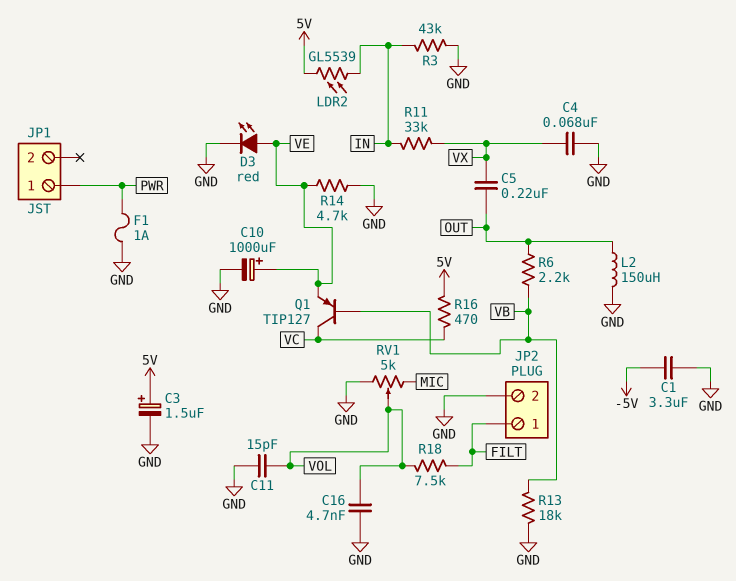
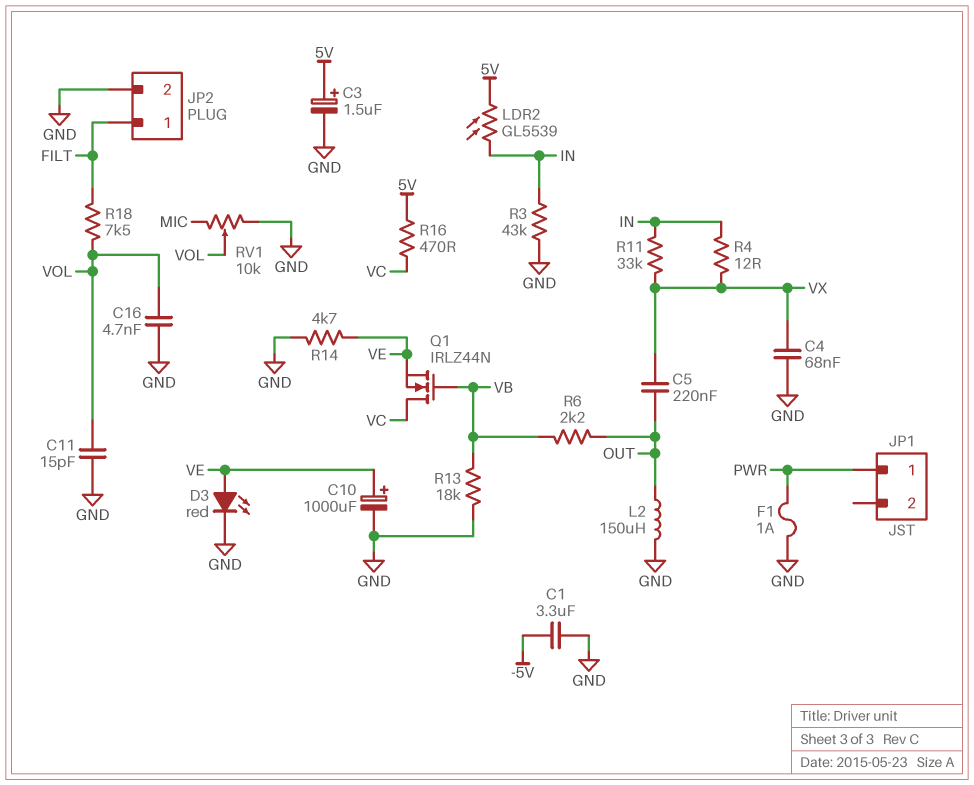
Q1: PNP TIP127 (B VB, C VC, E VE) -> NMOS IRLZ44N (G VB, D VC, S VE)
R4: none -> 12 (IN, VX)
RV1: 5k (GND, MIC, wiper VOL) -> 10k (GND, MIC, wiper VOL)

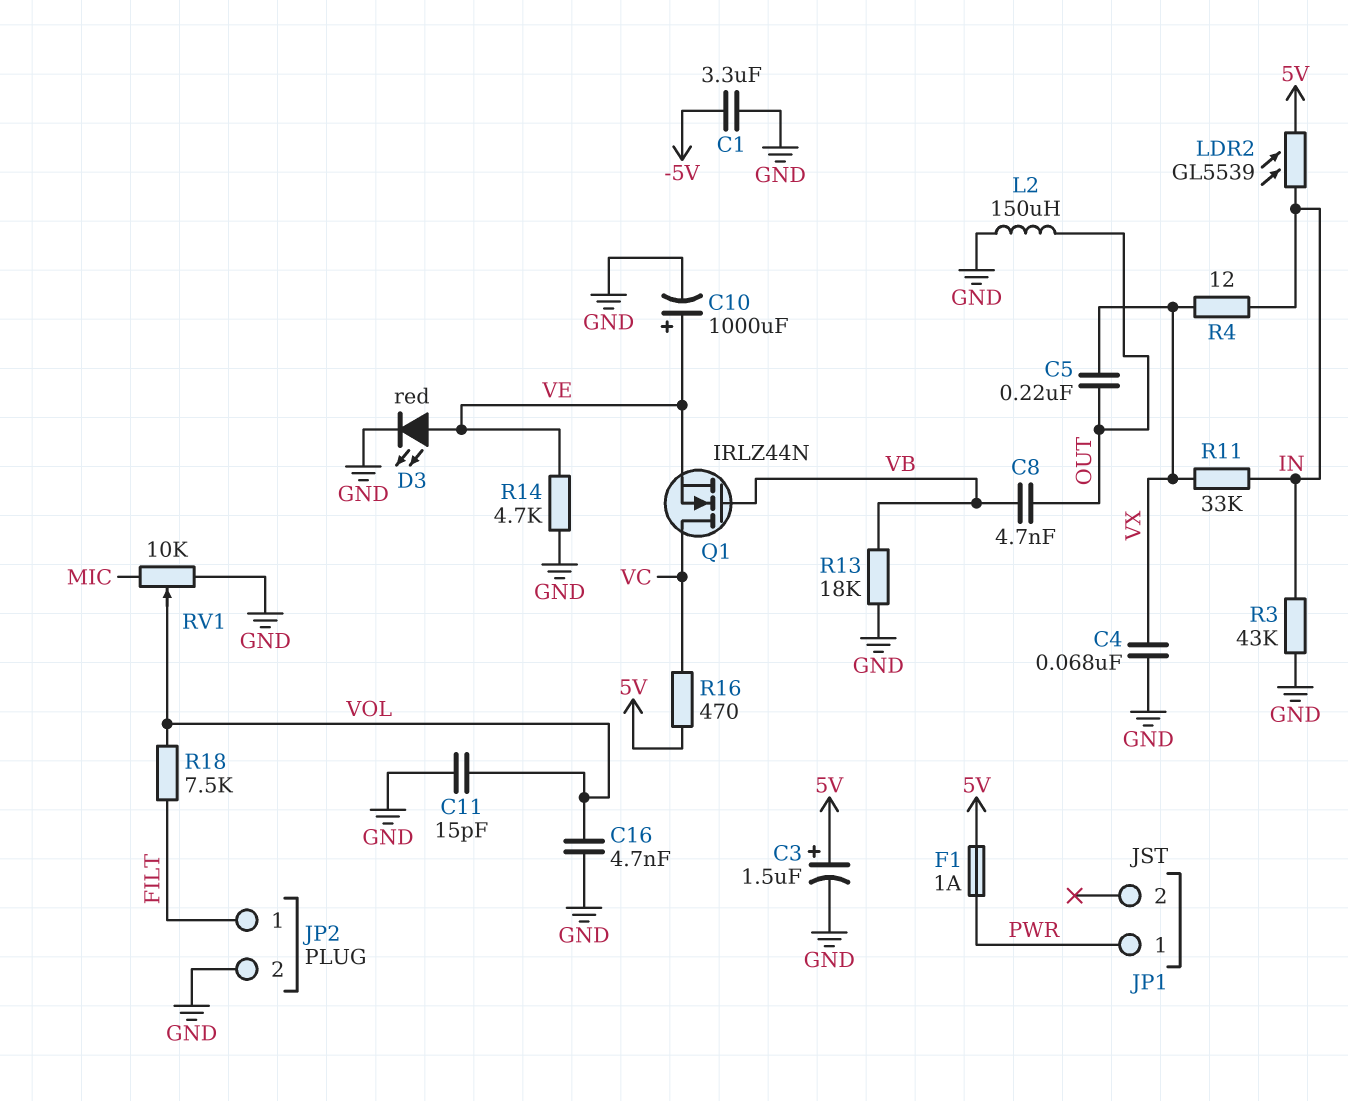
C8: none -> 4.7nF (OUT, VB)
F1: 1A (GND, PWR) -> 1A (5V, PWR)
R6: 2.2k (OUT, VB) -> none

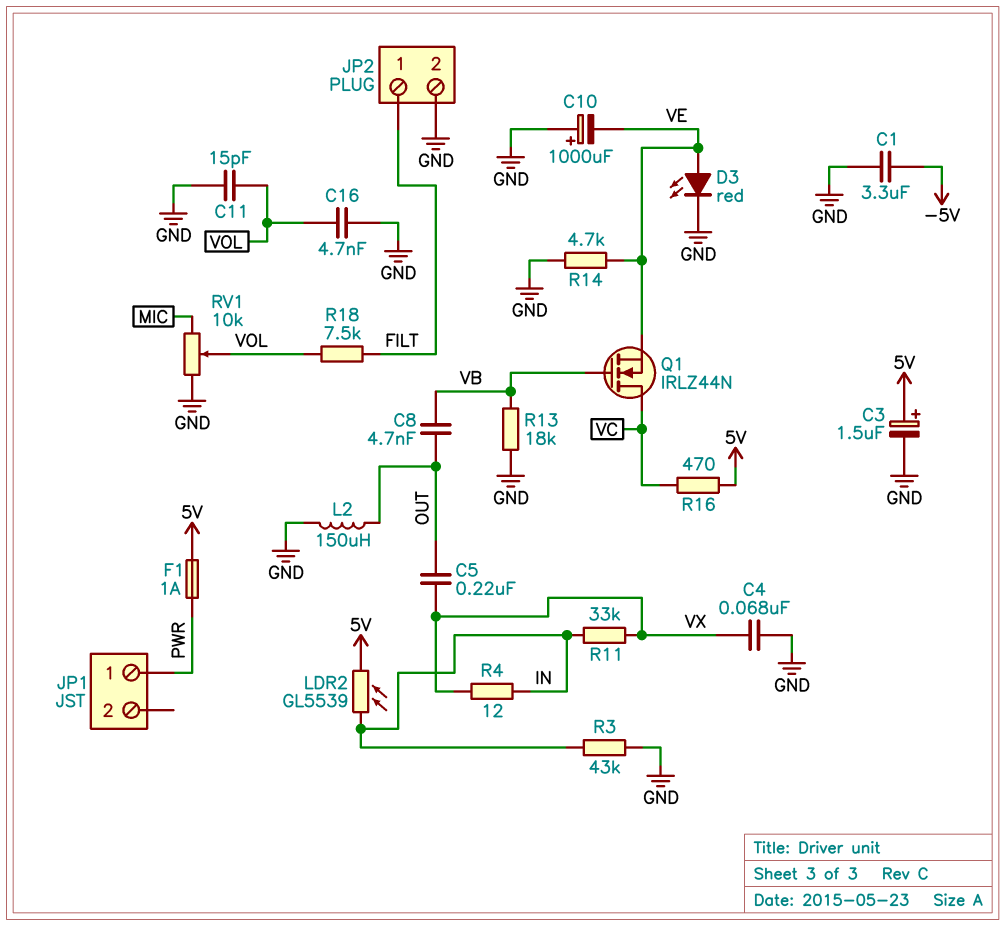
C10: 1000uF (plus VE, minus GND) -> 1000uF (plus GND, minus VE)

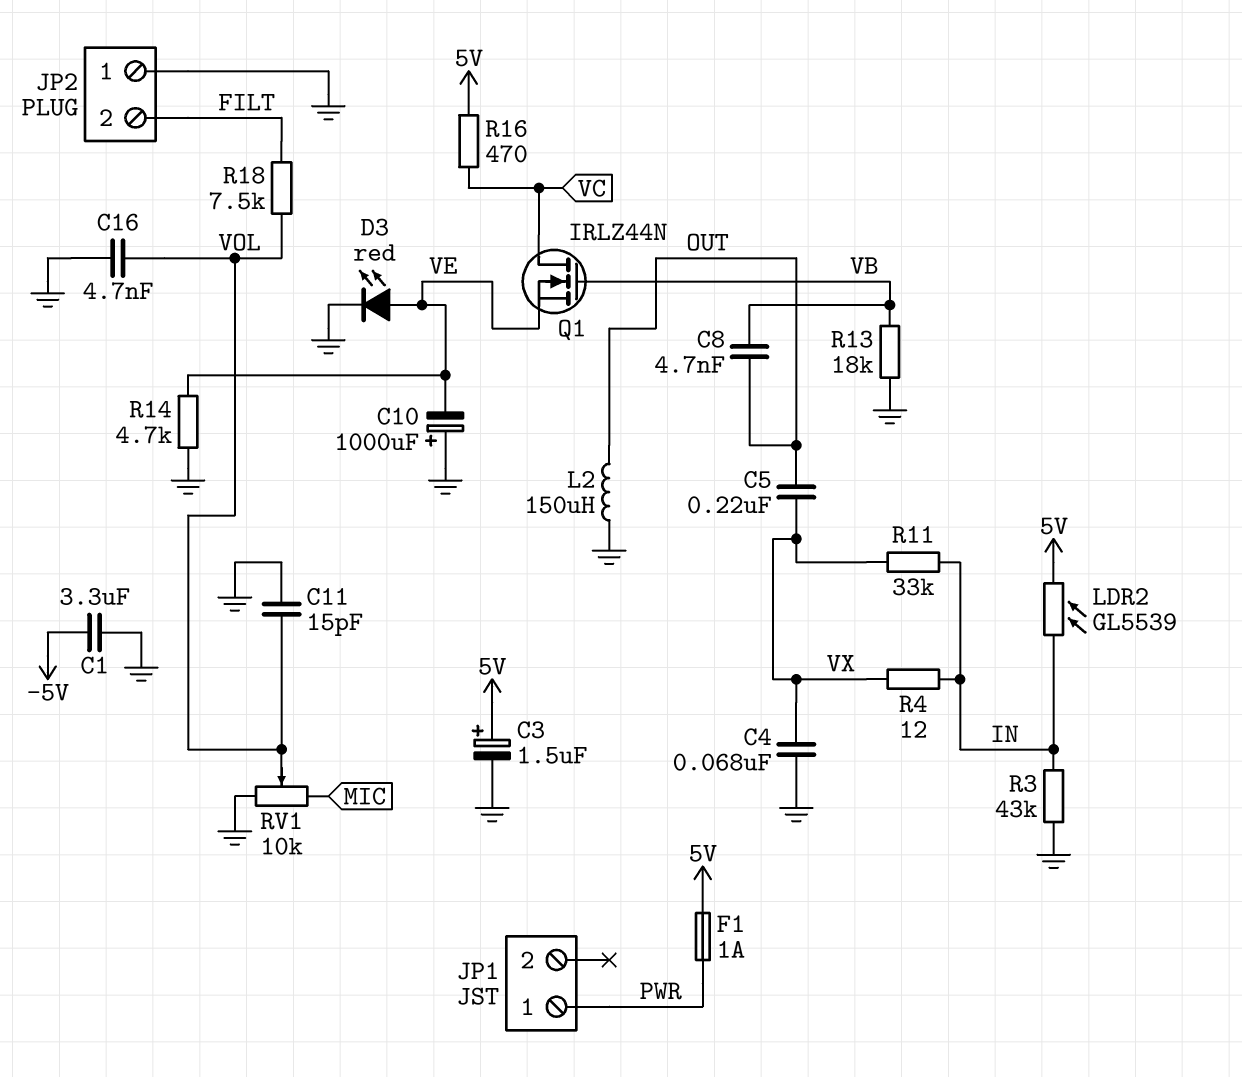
JP2 pin 1: FILT -> GND
JP2 pin 2: GND -> FILT

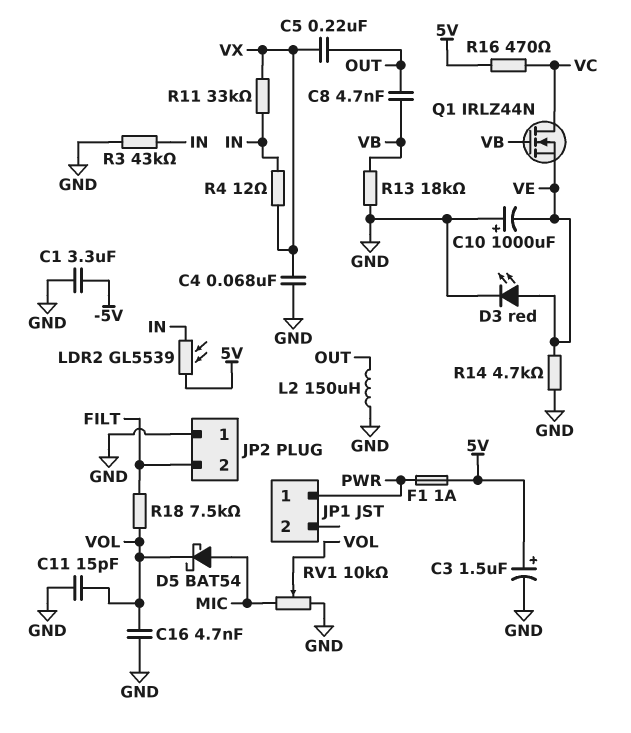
D5: none -> schottky BAT54 (A MIC, K VOL)

